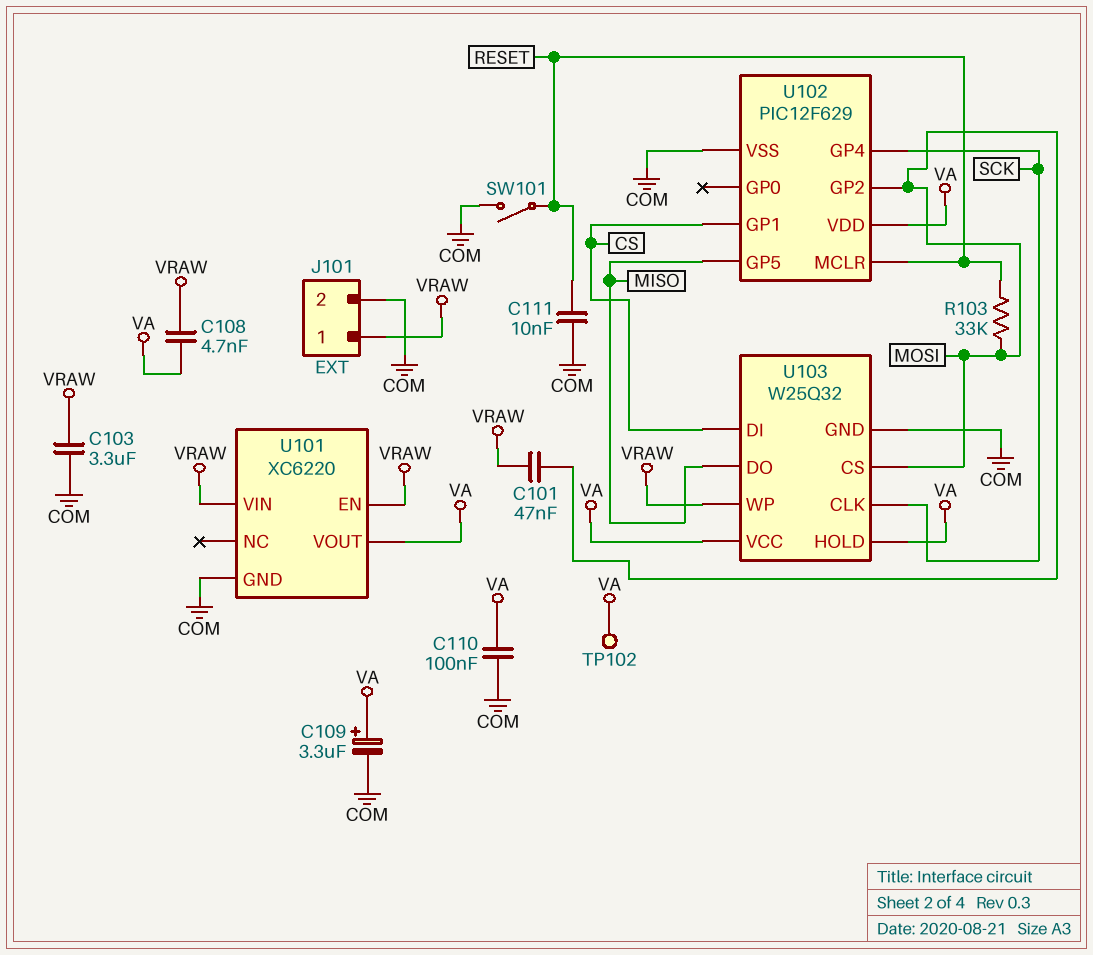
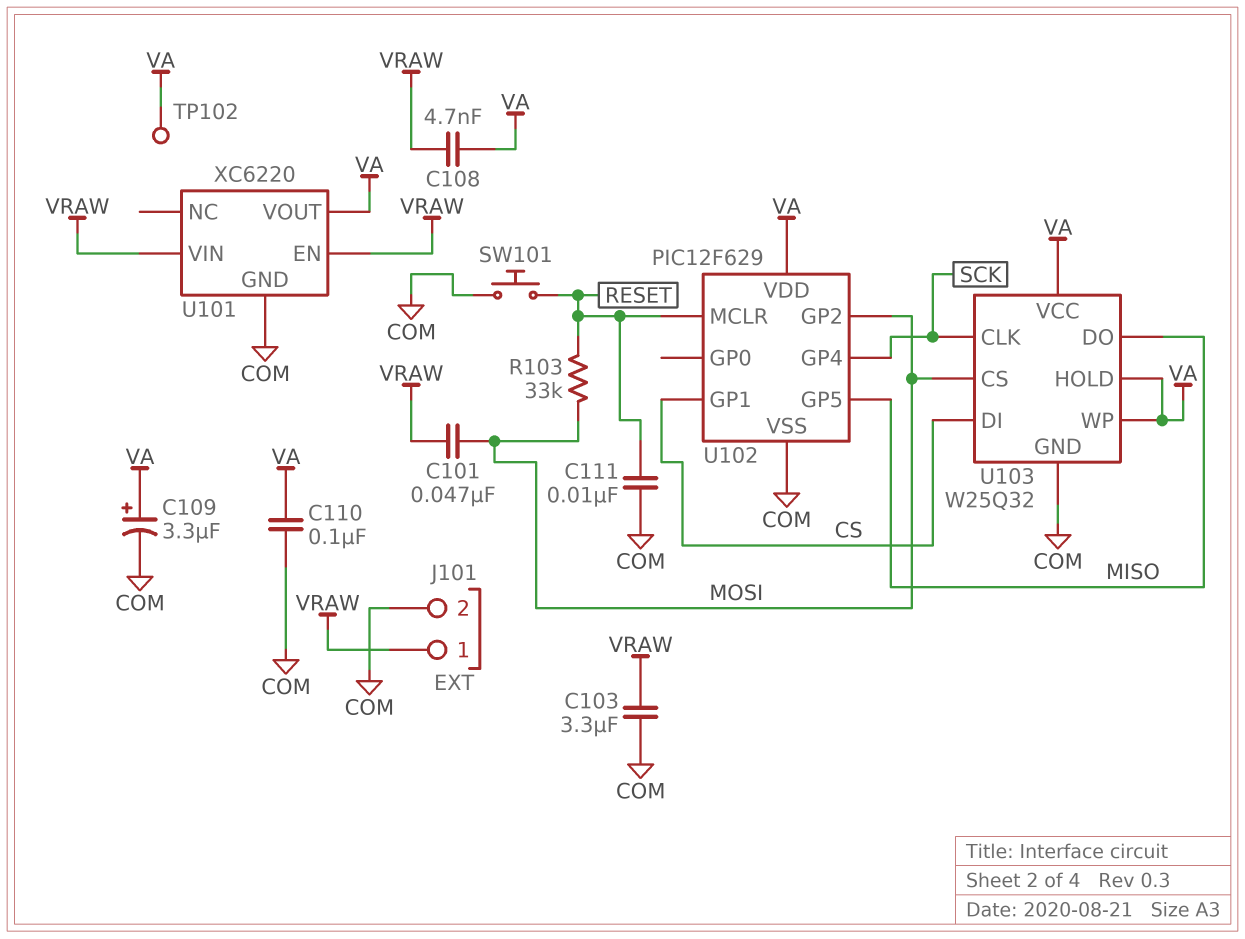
SW101: switch (COM, RESET) -> button (COM, RESET)
U103 pin WP: VRAW -> VA

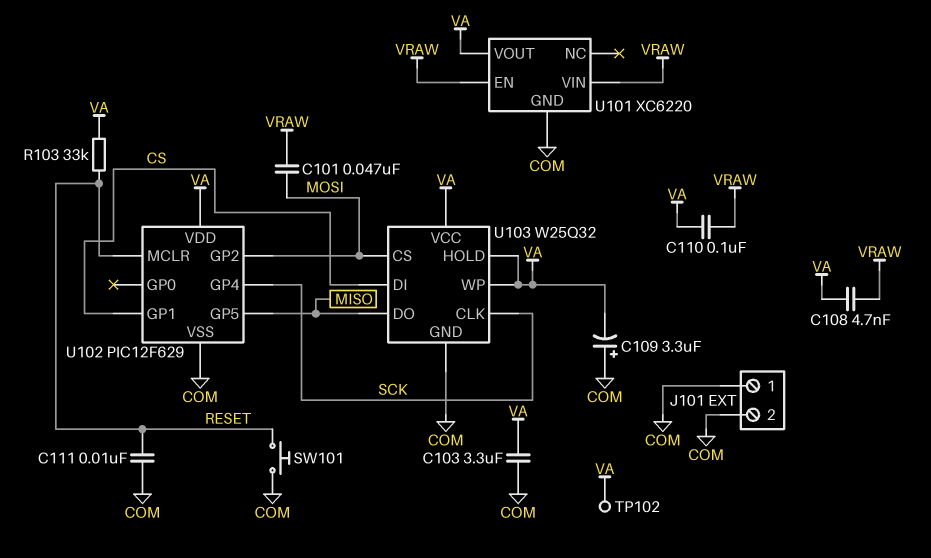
C103: 3.3uF (COM, VRAW) -> 3.3uF (COM, VA)
C109: 3.3uF (plus VA, minus COM) -> 3.3uF (plus COM, minus VA)
C110: 100nF (COM, VA) -> 100nF (VA, VRAW)
J101 pin 1: VRAW -> COM
R103: 33k (MOSI, RESET) -> 33k (RESET, VA)

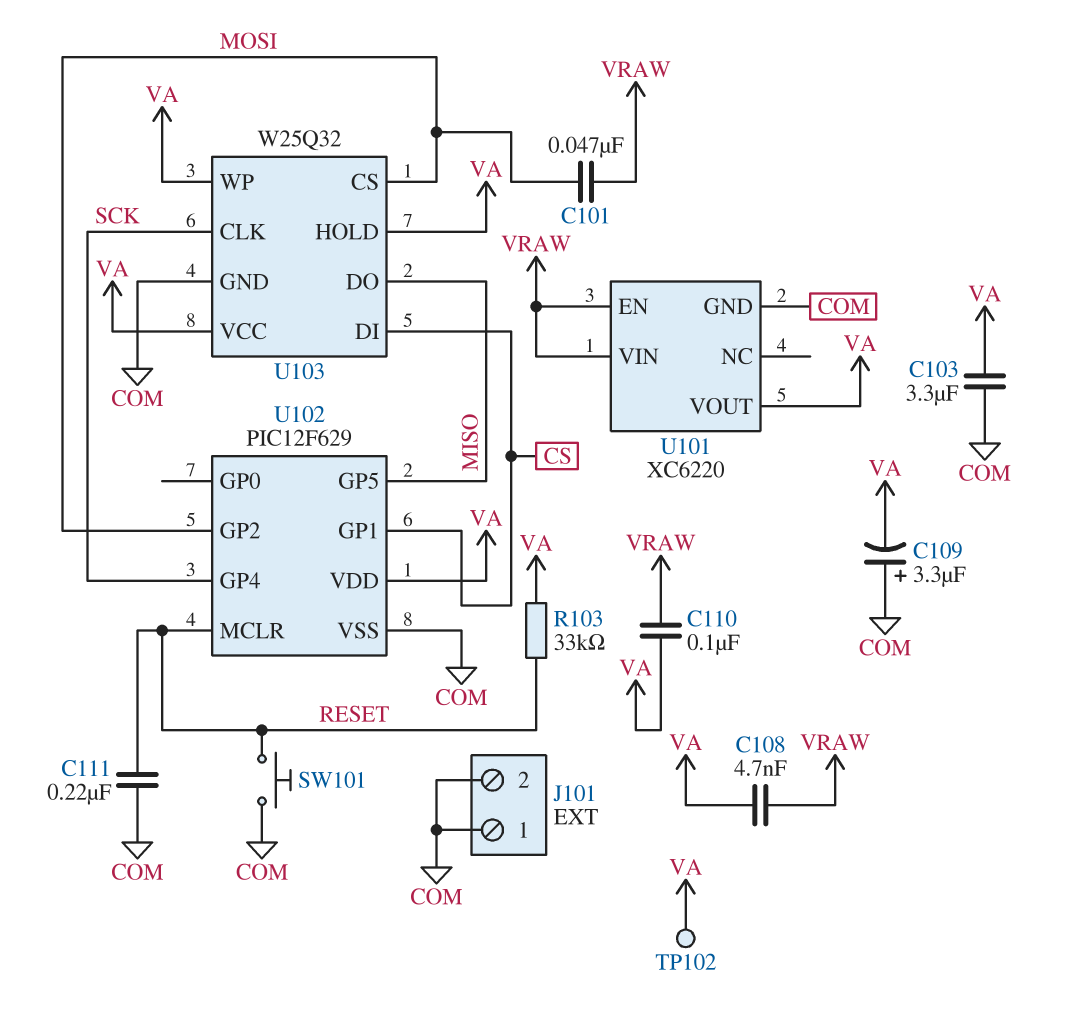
C111: 10nF (COM, RESET) -> 220nF (COM, RESET)

